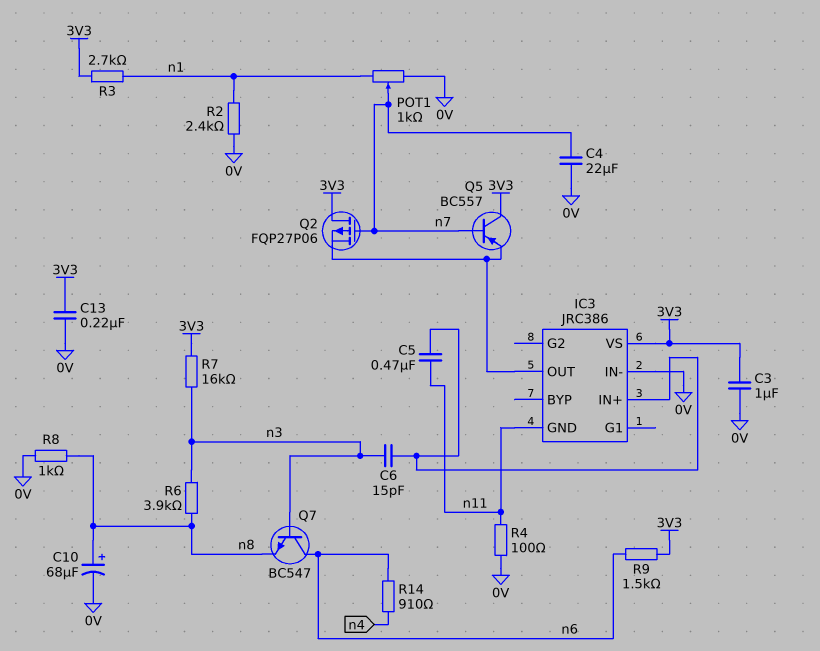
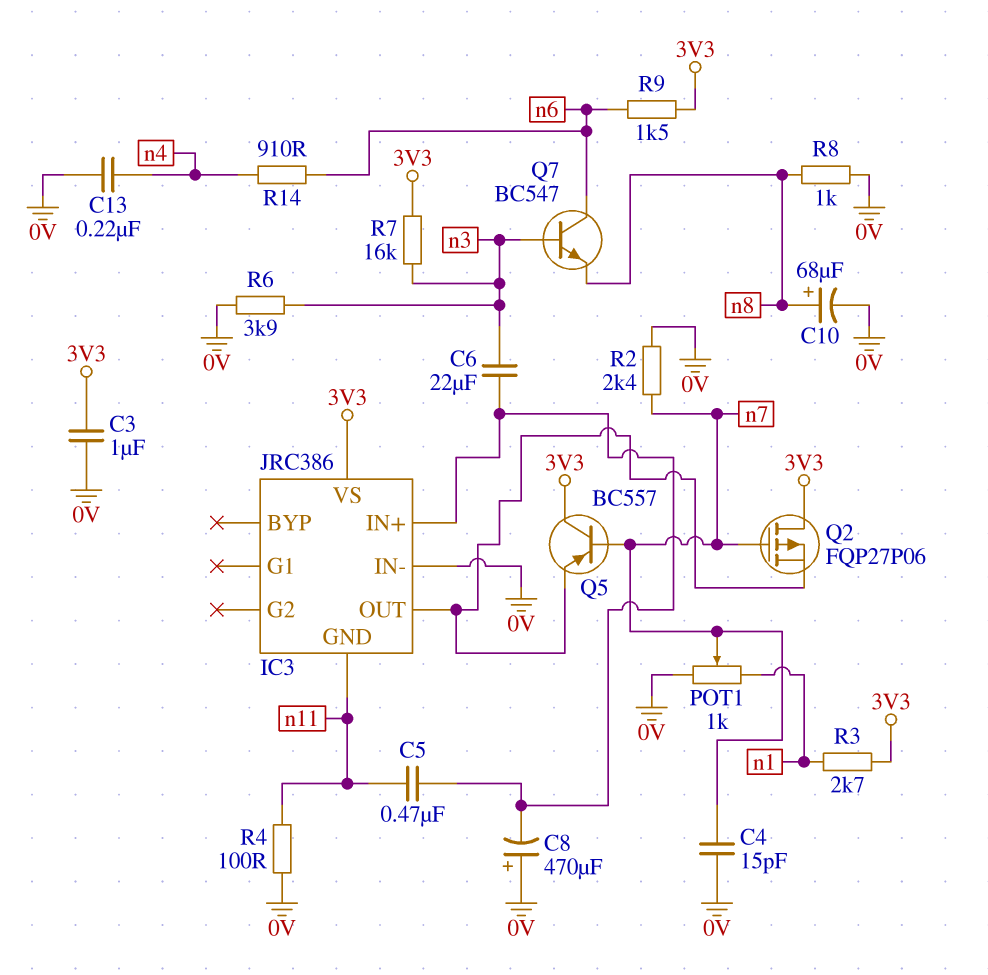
C4: 22uF (0V, n7) -> 15pF (0V, n7)
C6: 15pF (IC3/IN+, n3) -> 22uF (IC3/IN+, n3)
C8: none -> 470uF (plus 0V, minus IC3/IN+)
C13: 220nF (0V, 3V3) -> 220nF (0V, n4)
R2: 2.4k (0V, n1) -> 2.4k (0V, n7)
R6: 3.9k (n3, n8) -> 3.9k (0V, n3)

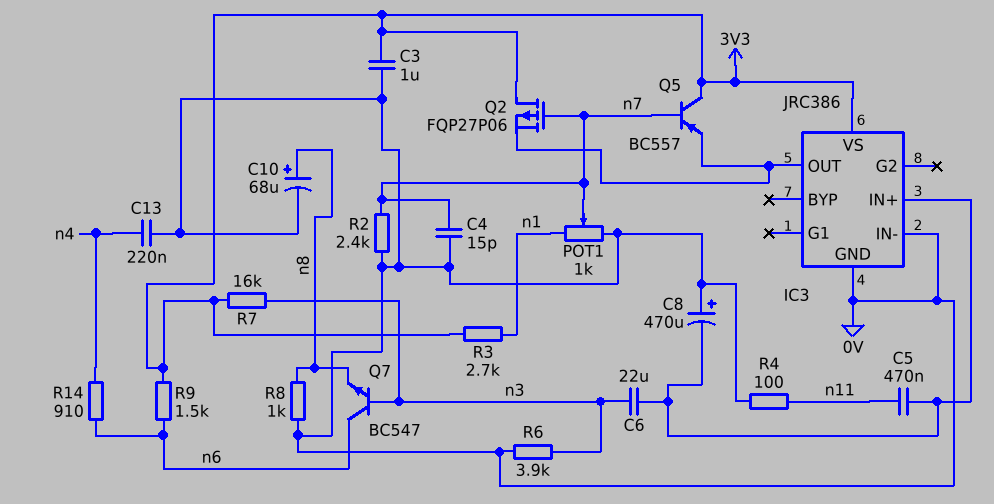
IC3 pin GND: n11 -> 0V

